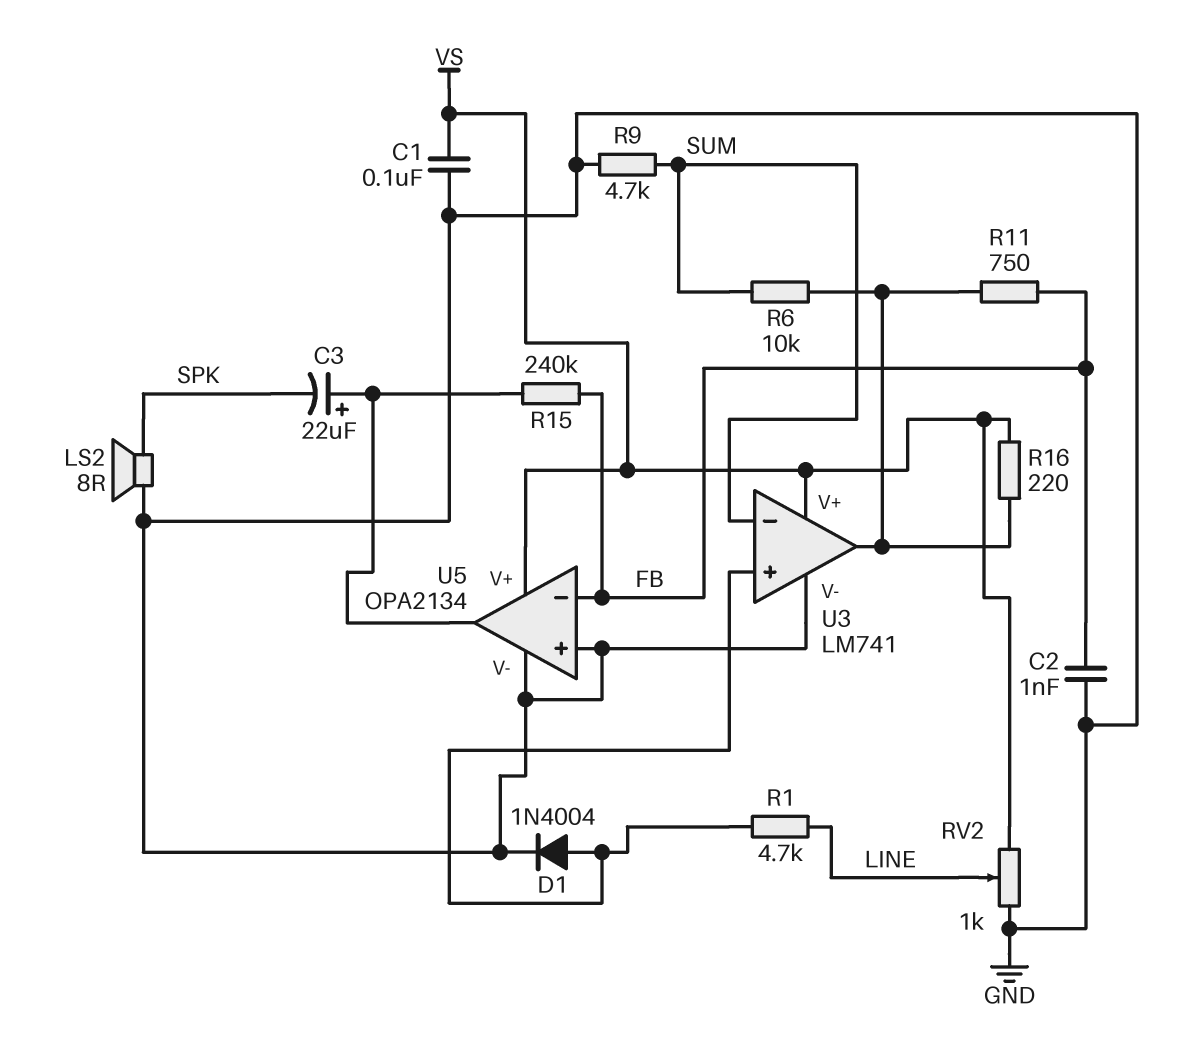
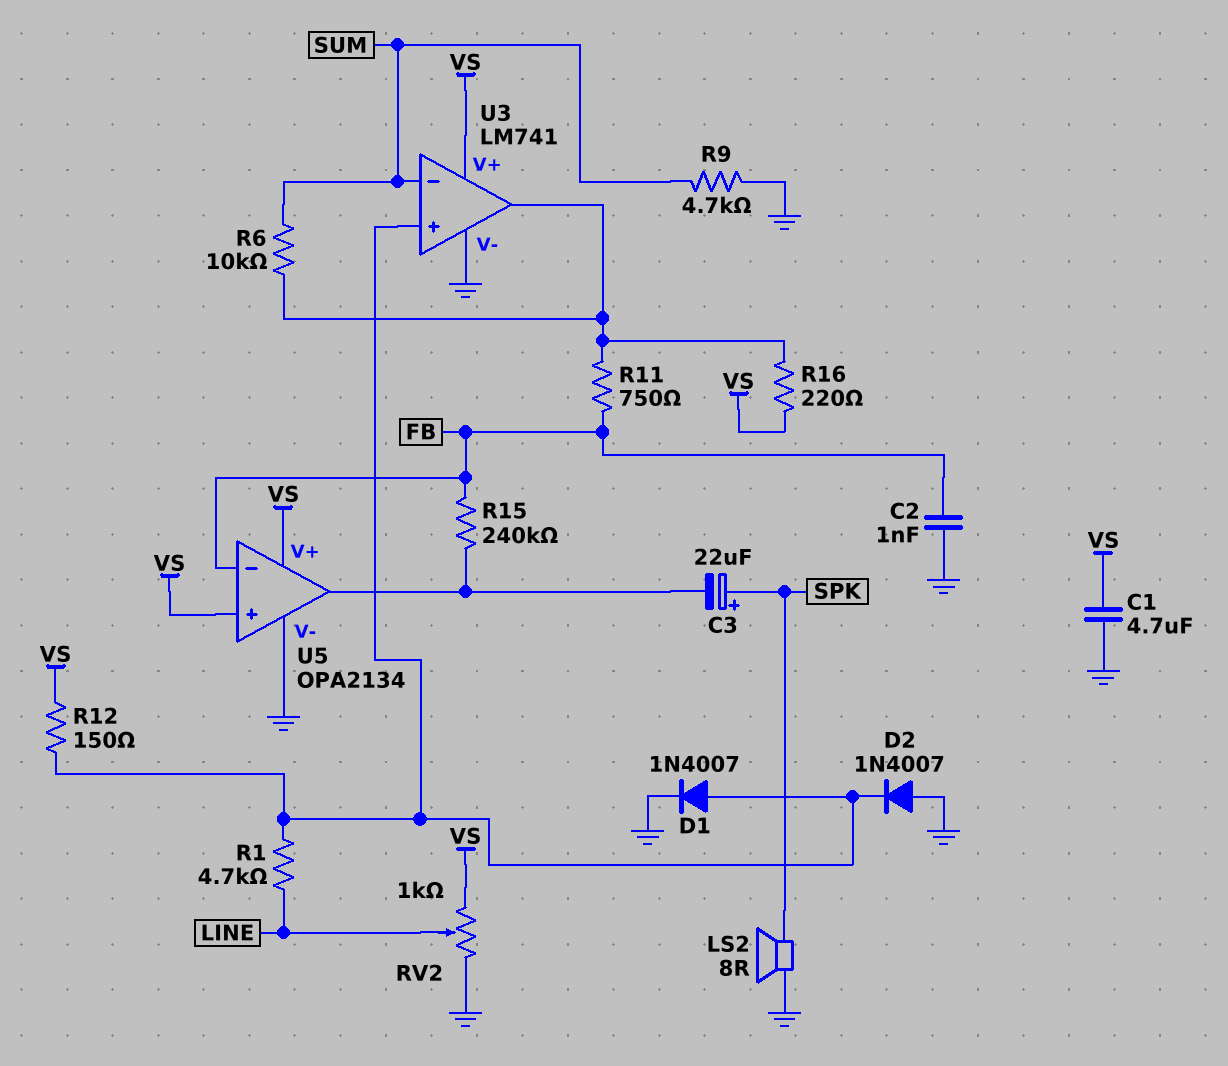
C1: 100nF (GND, VS) -> 4.7uF (GND, VS)
C3: 22uF (plus U5/out, minus SPK) -> 22uF (plus SPK, minus U5/out)
D1: diode 1N4004 (A U3/in+, K GND) -> diode 1N4007 (A U3/in+, K GND)
D2: none -> diode 1N4007 (A GND, K U3/in+)
R12: none -> 150 (U3/in+, VS)
U5 pin in+: GND -> VS

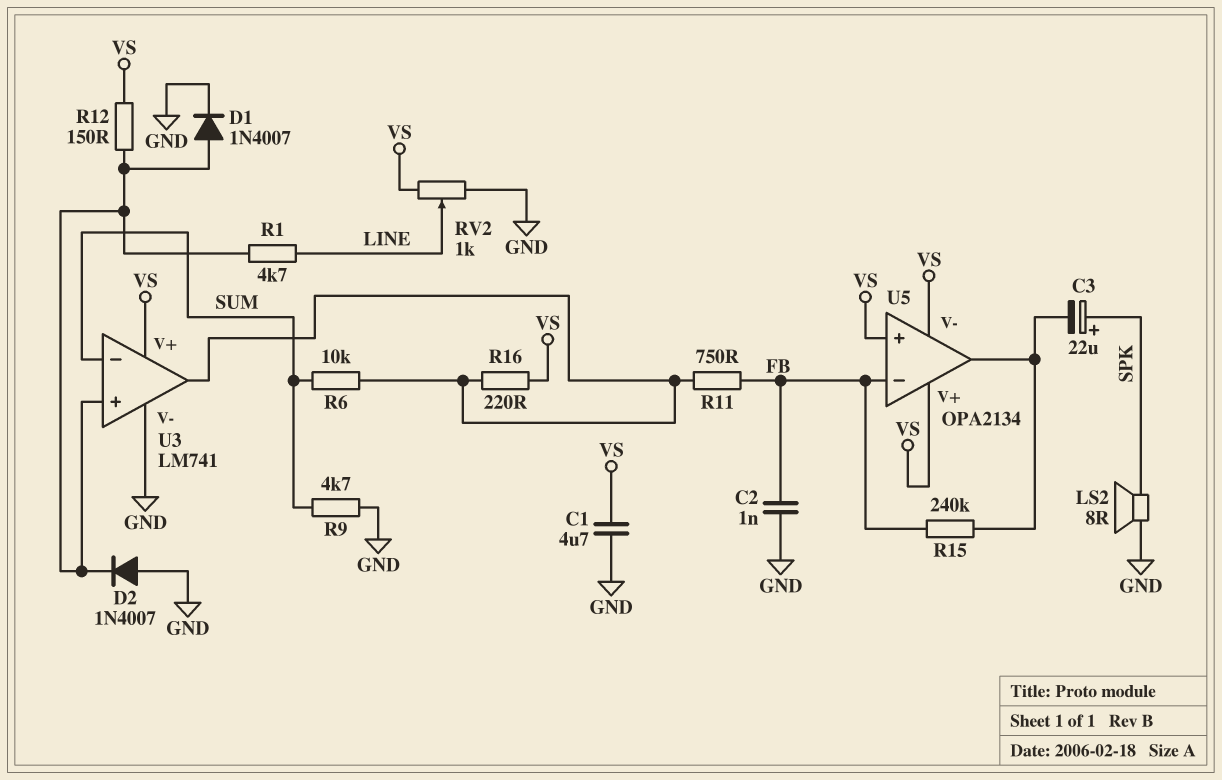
U5 pin V-: GND -> VS

